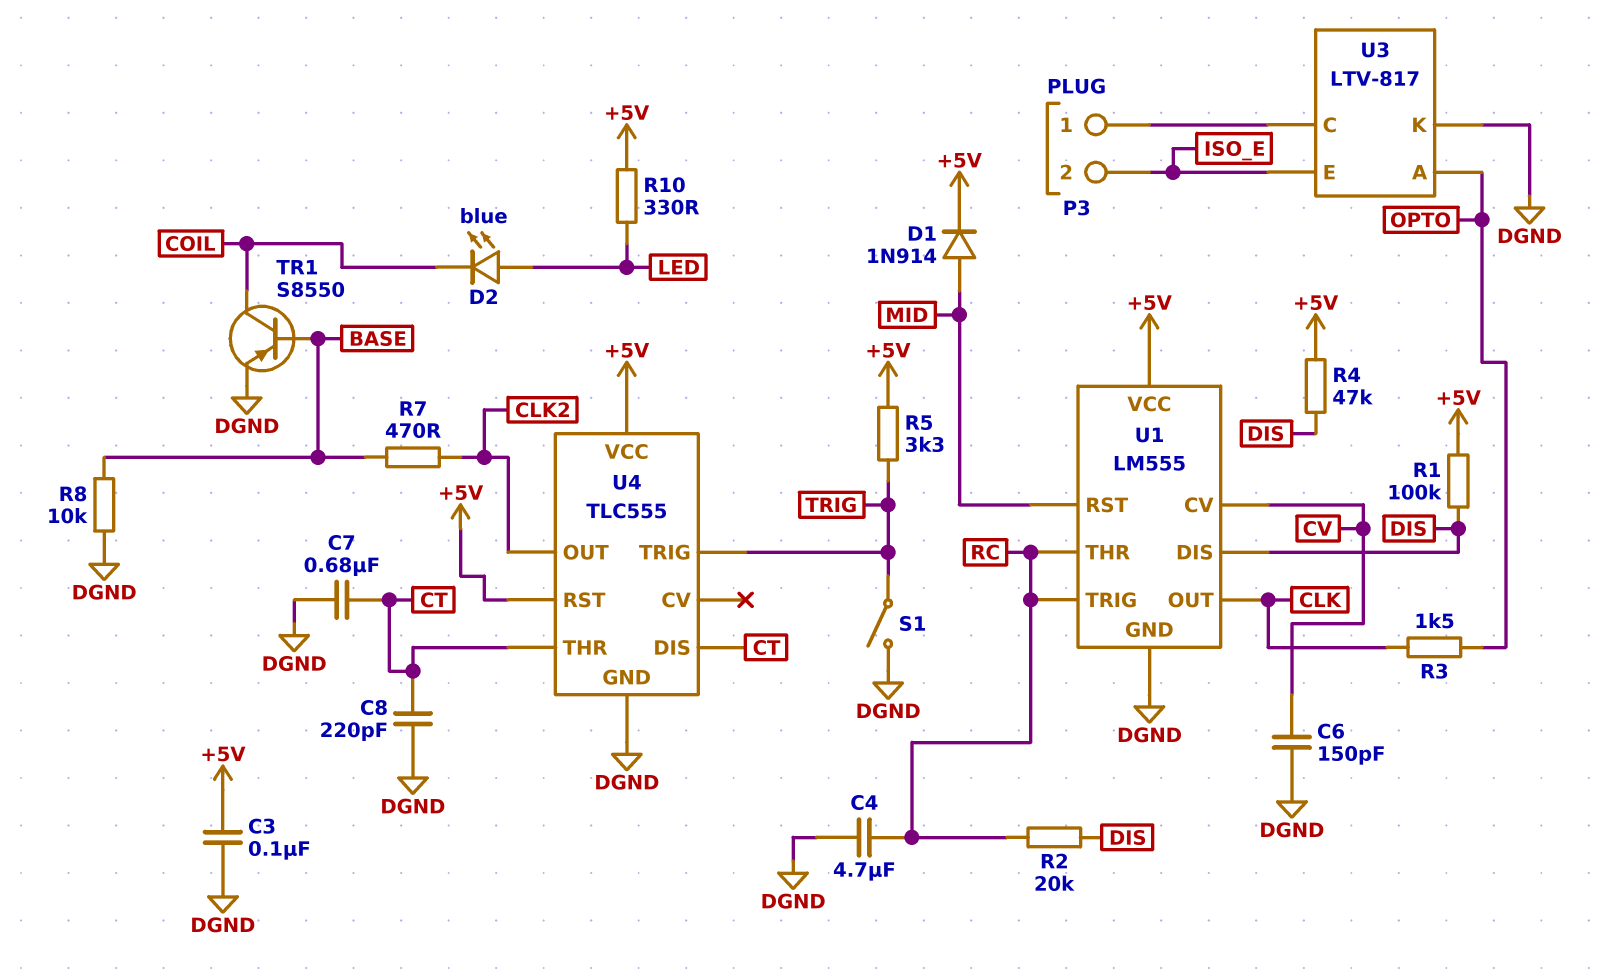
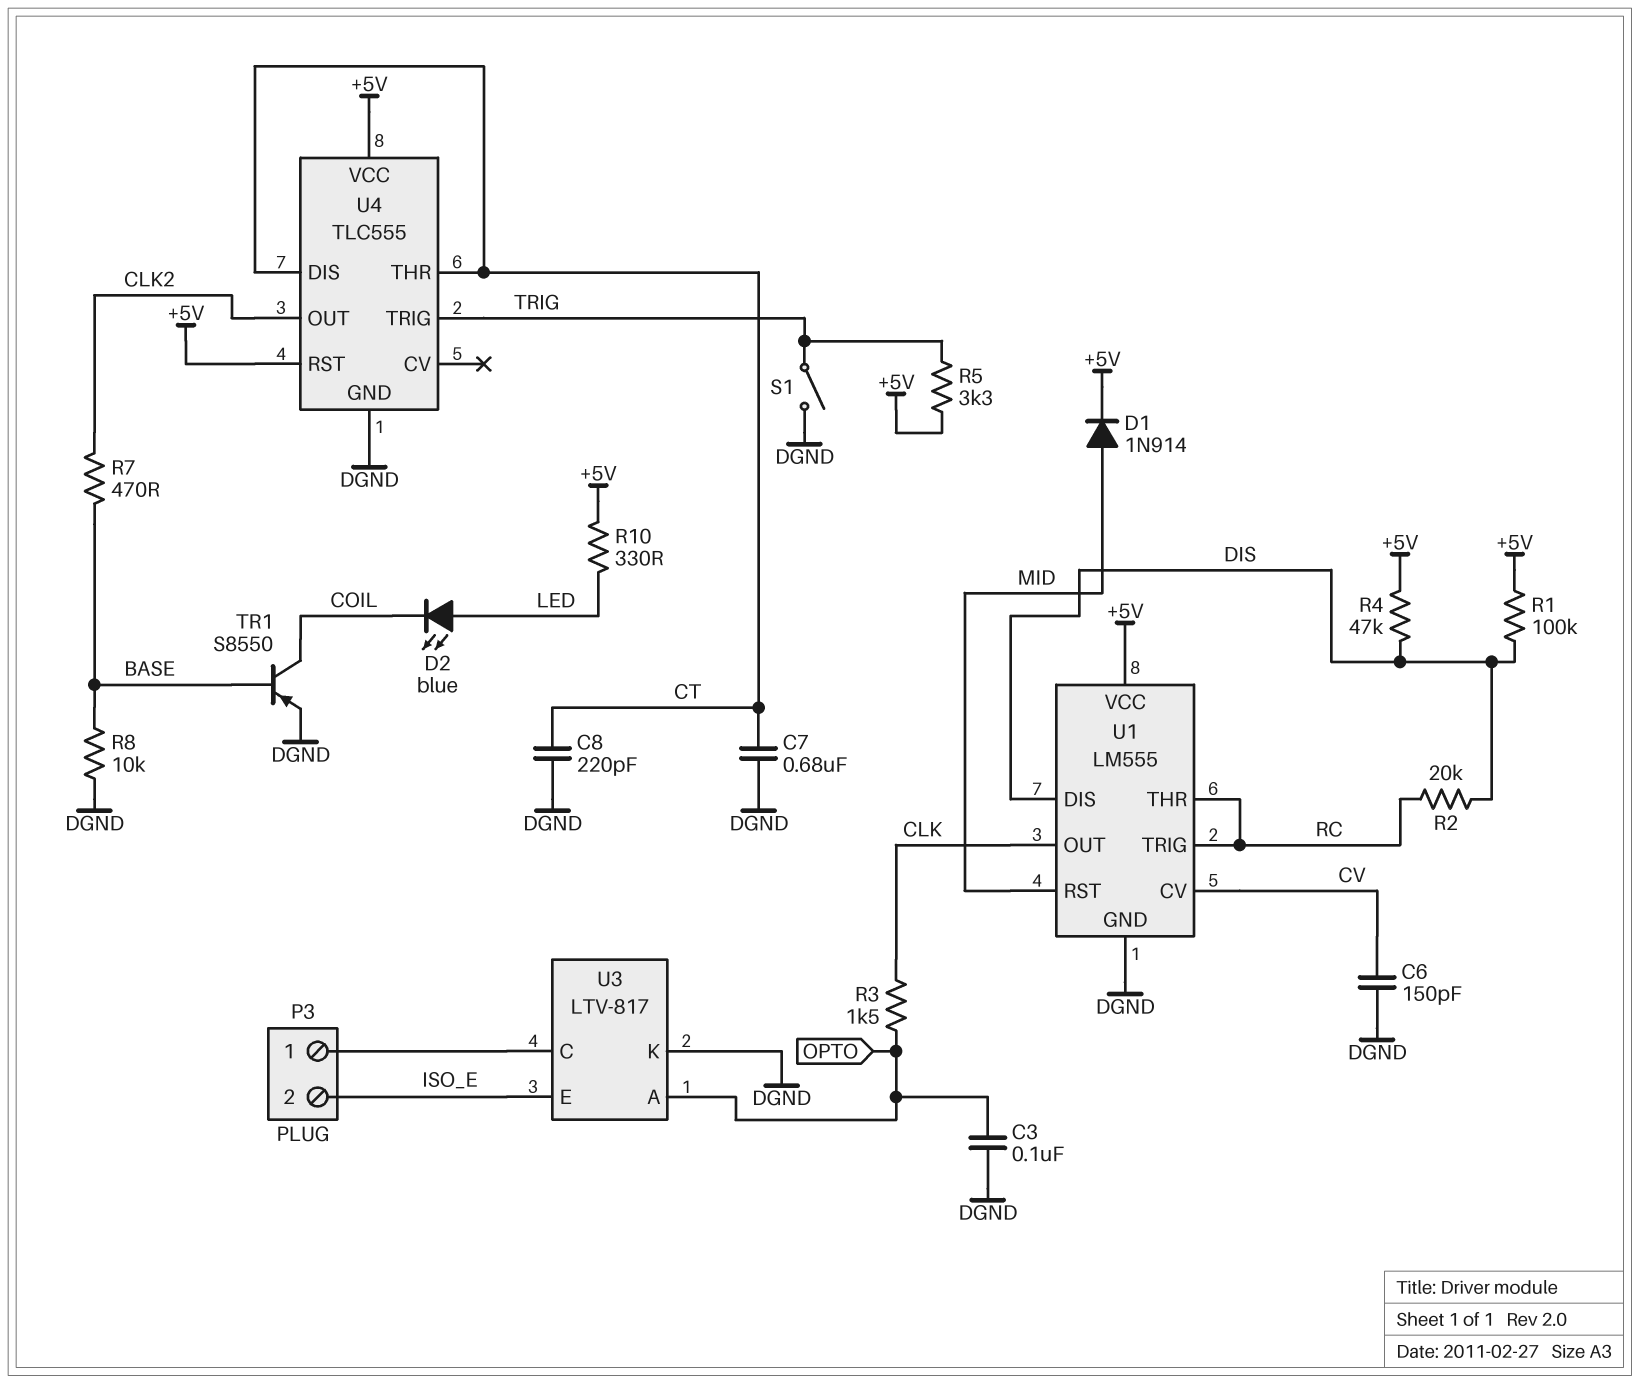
C3: 100nF (+5V, DGND) -> 100nF (DGND, OPTO)
C4: 4.7uF (DGND, RC) -> none

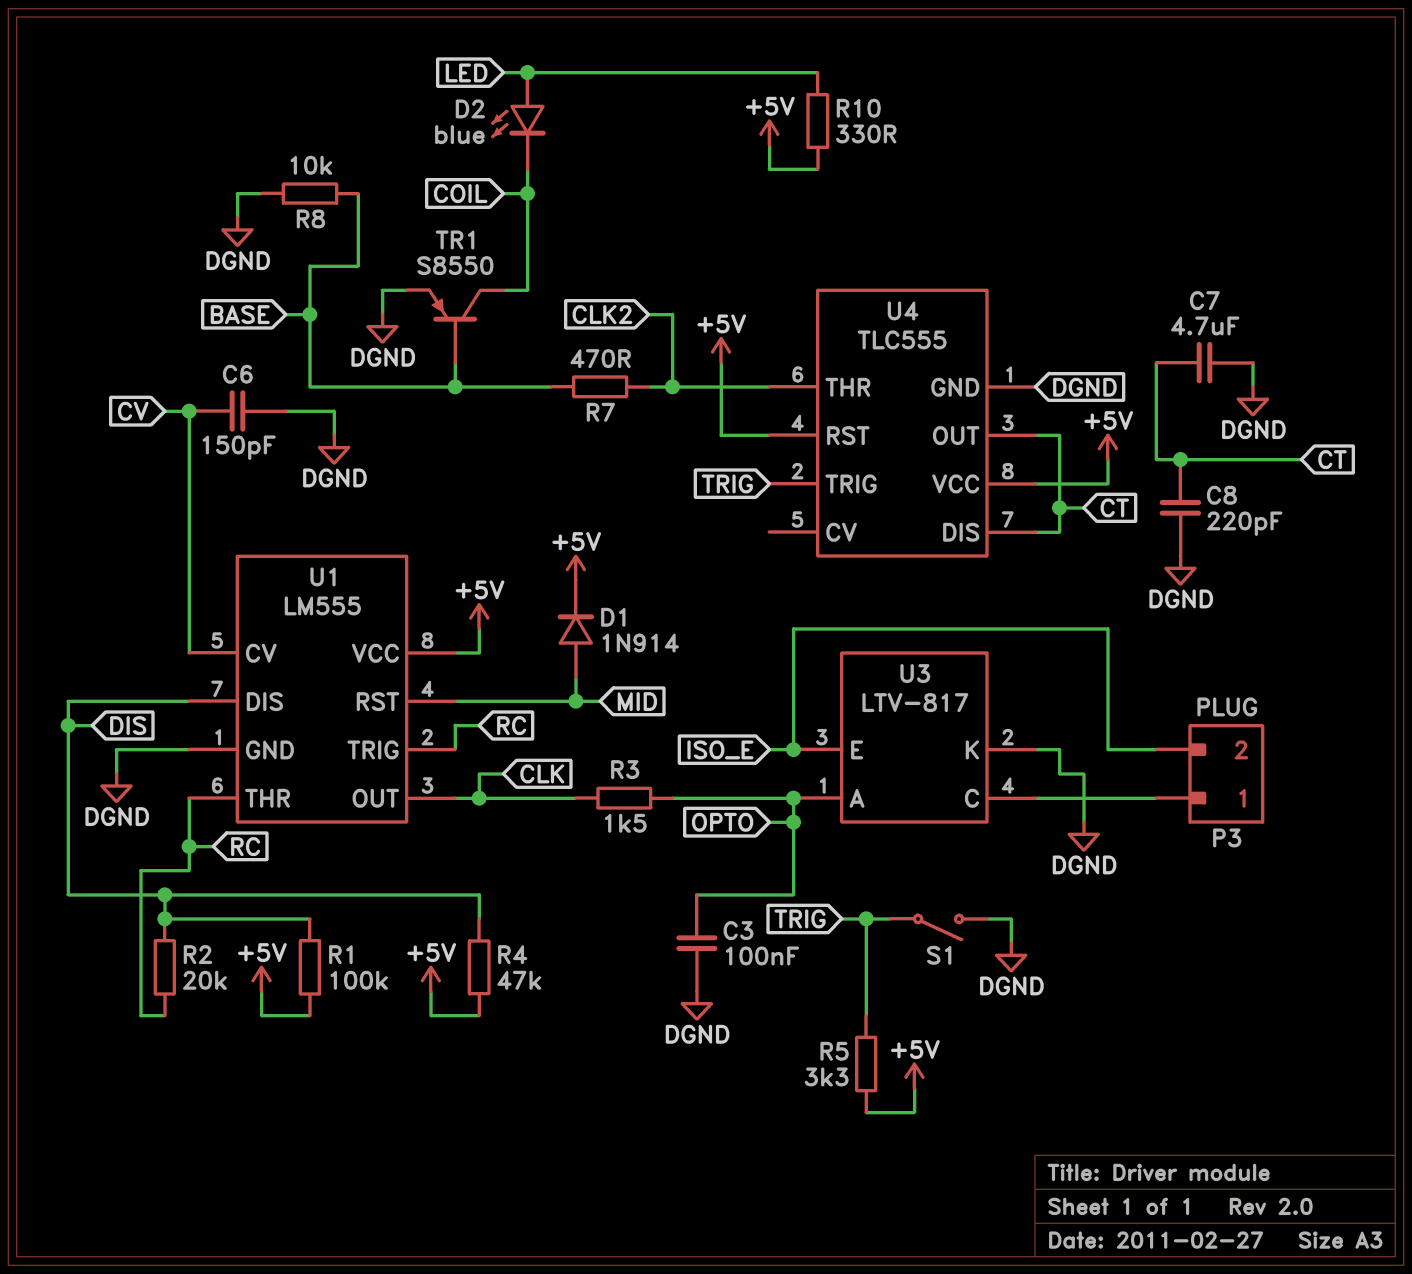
C7: 680nF (CT, DGND) -> 4.7uF (CT, DGND)
U4 pin OUT: CLK2 -> CT
U4 pin THR: CT -> CLK2

